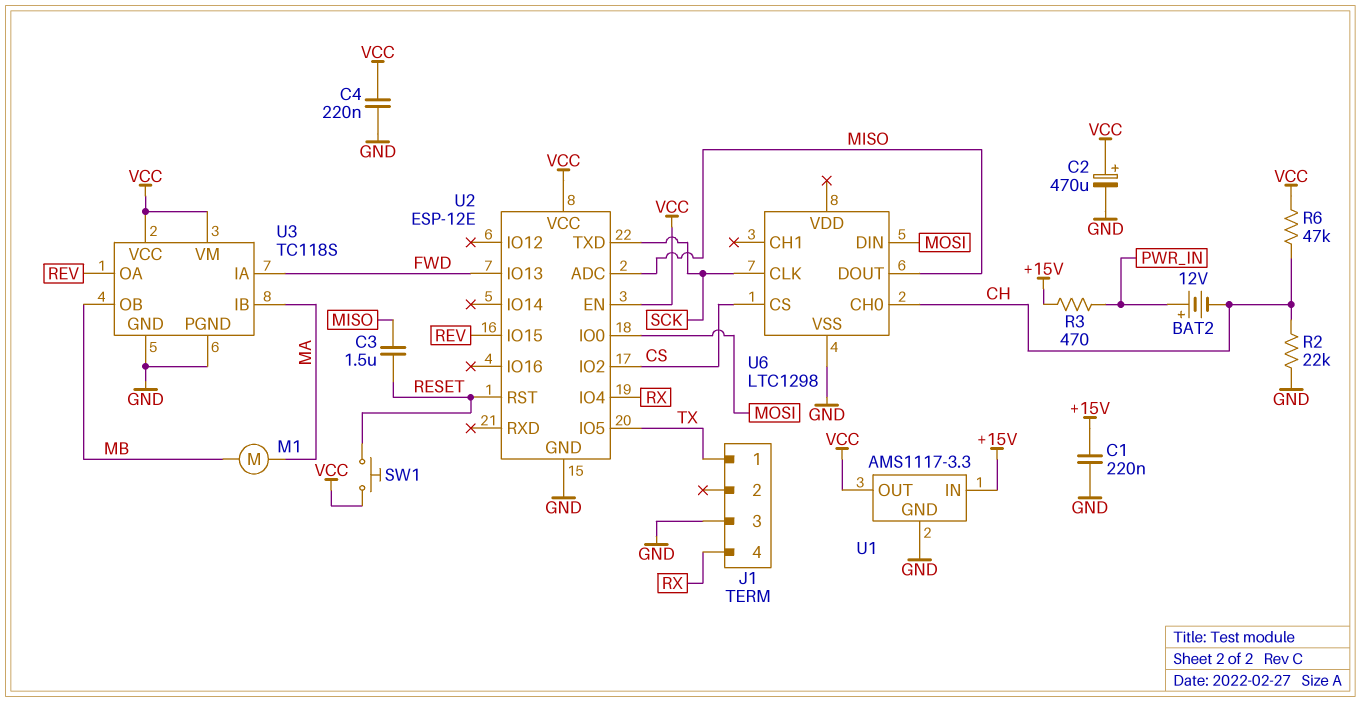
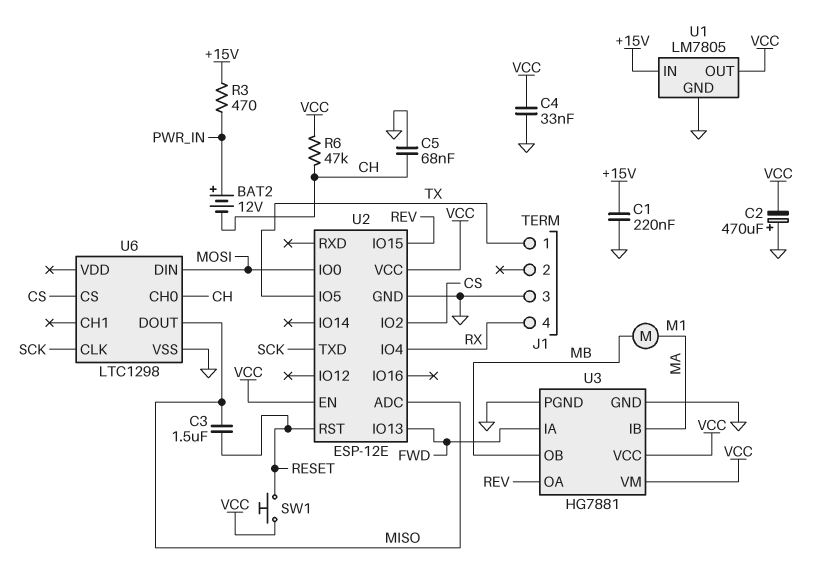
C2: 470uF (plus VCC, minus GND) -> 470uF (plus GND, minus VCC)
C4: 220nF (GND, VCC) -> 33nF (GND, VCC)
C5: none -> 68nF (CH, GND)
R2: 22k (CH, GND) -> none
U1: AMS1117-3.3 -> LM7805
U3: TC118S -> HG7881

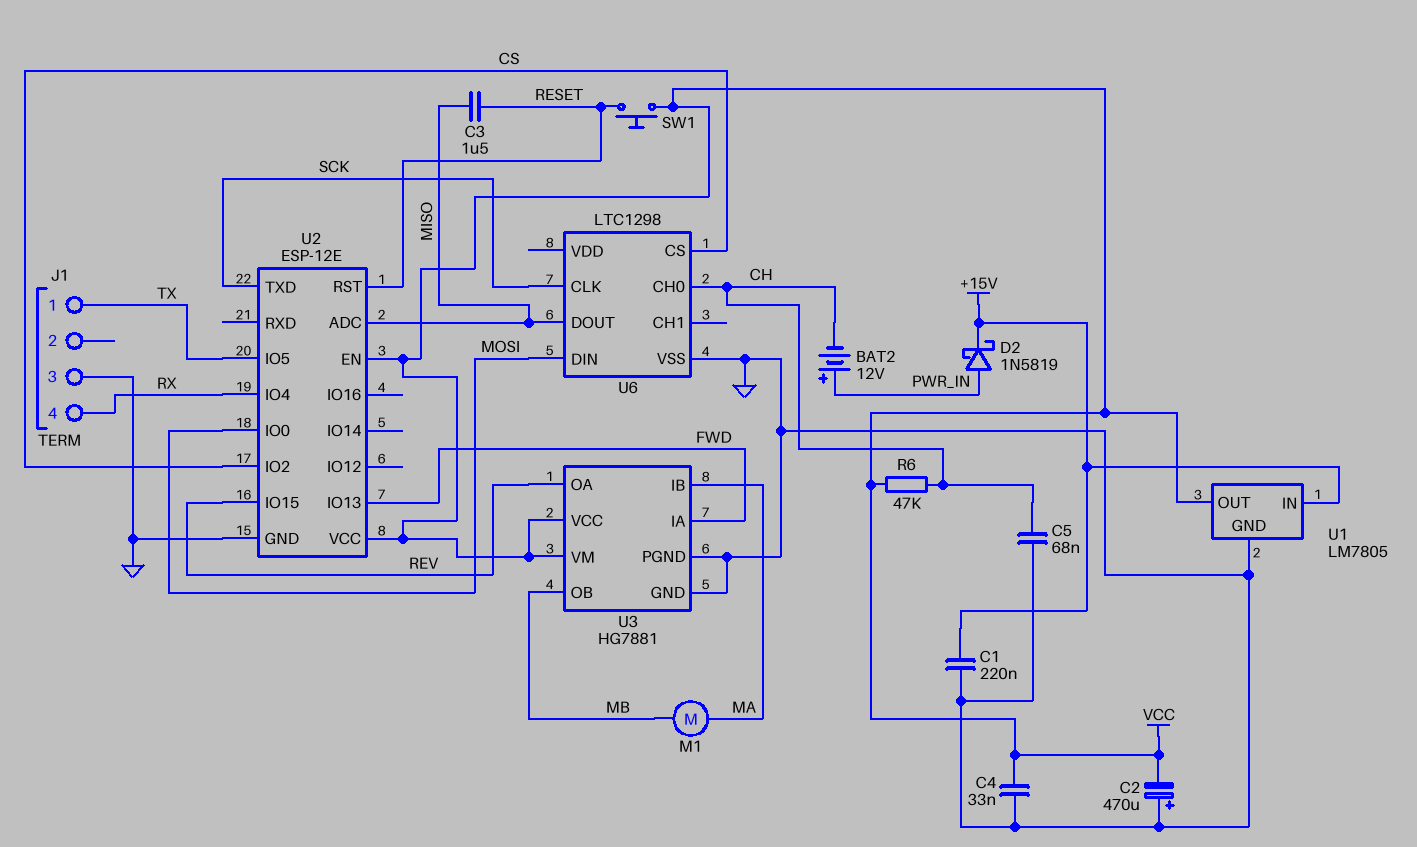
D2: none -> schottky 1N5819 (A PWR_IN, K +15V)
R3: 470 (+15V, PWR_IN) -> none

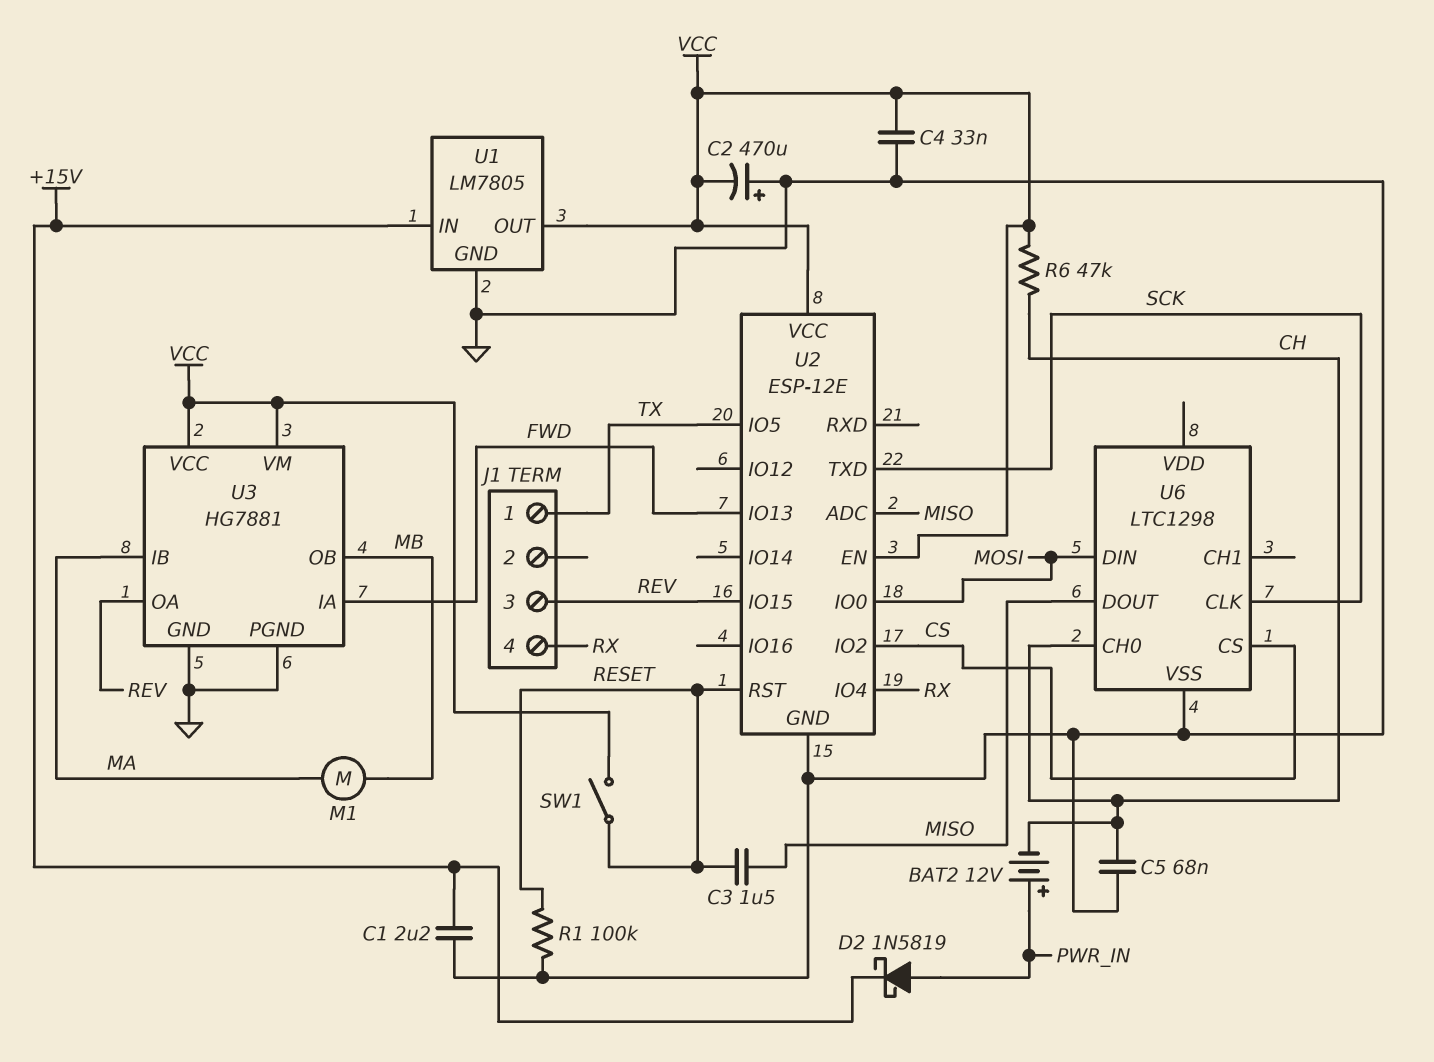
C1: 220nF (+15V, GND) -> 2.2uF (+15V, GND)
J1 pin 3: GND -> REV
R1: none -> 100k (GND, RESET)
SW1: button (RESET, VCC) -> switch (RESET, VCC)

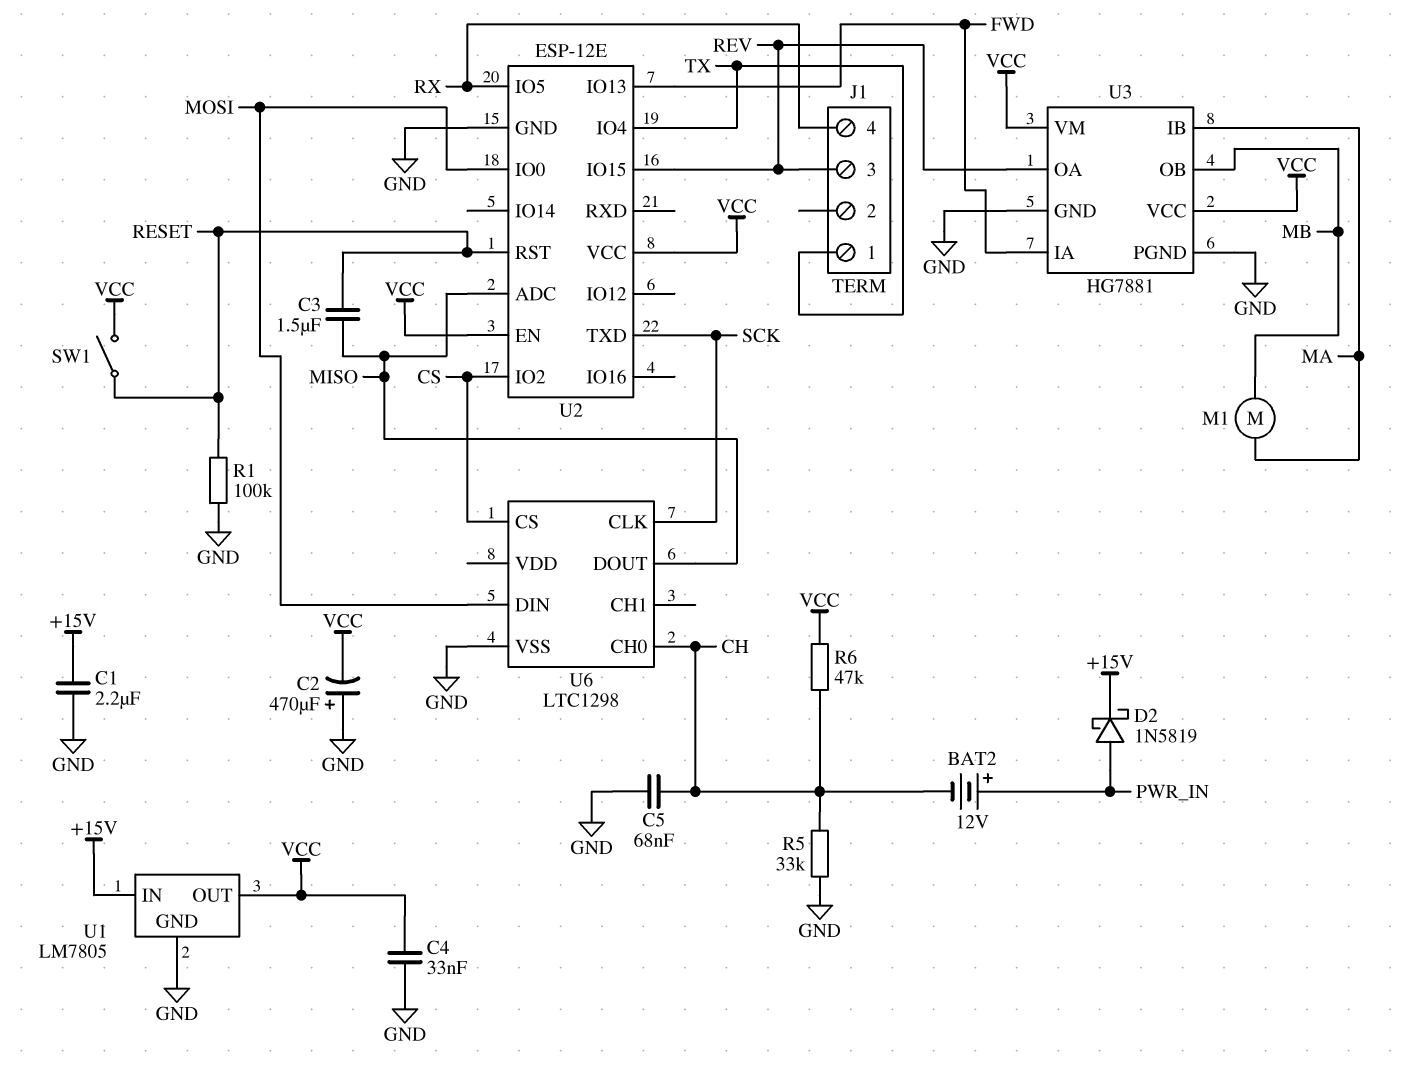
R5: none -> 33k (CH, GND)
U2 pin IO4: RX -> TX
U2 pin IO5: TX -> RX

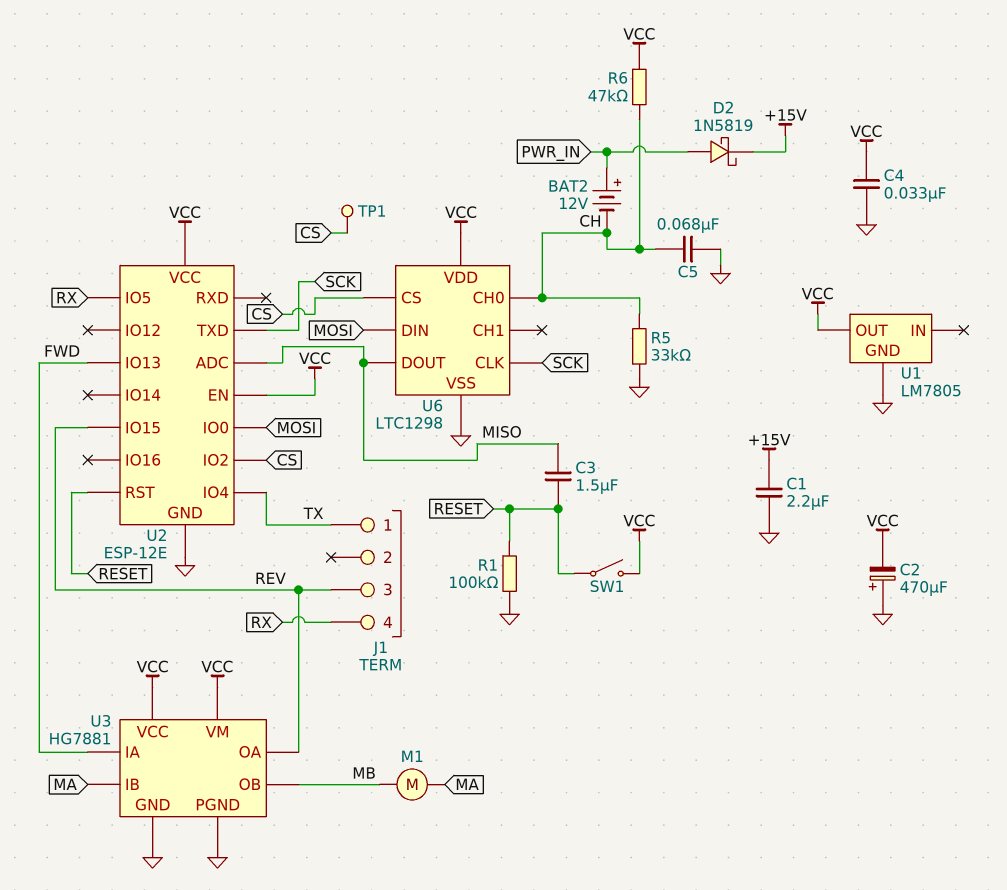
TP1: none -> test point (CS)
U1 pin IN: +15V -> none
U6 pin VDD: none -> VCC

